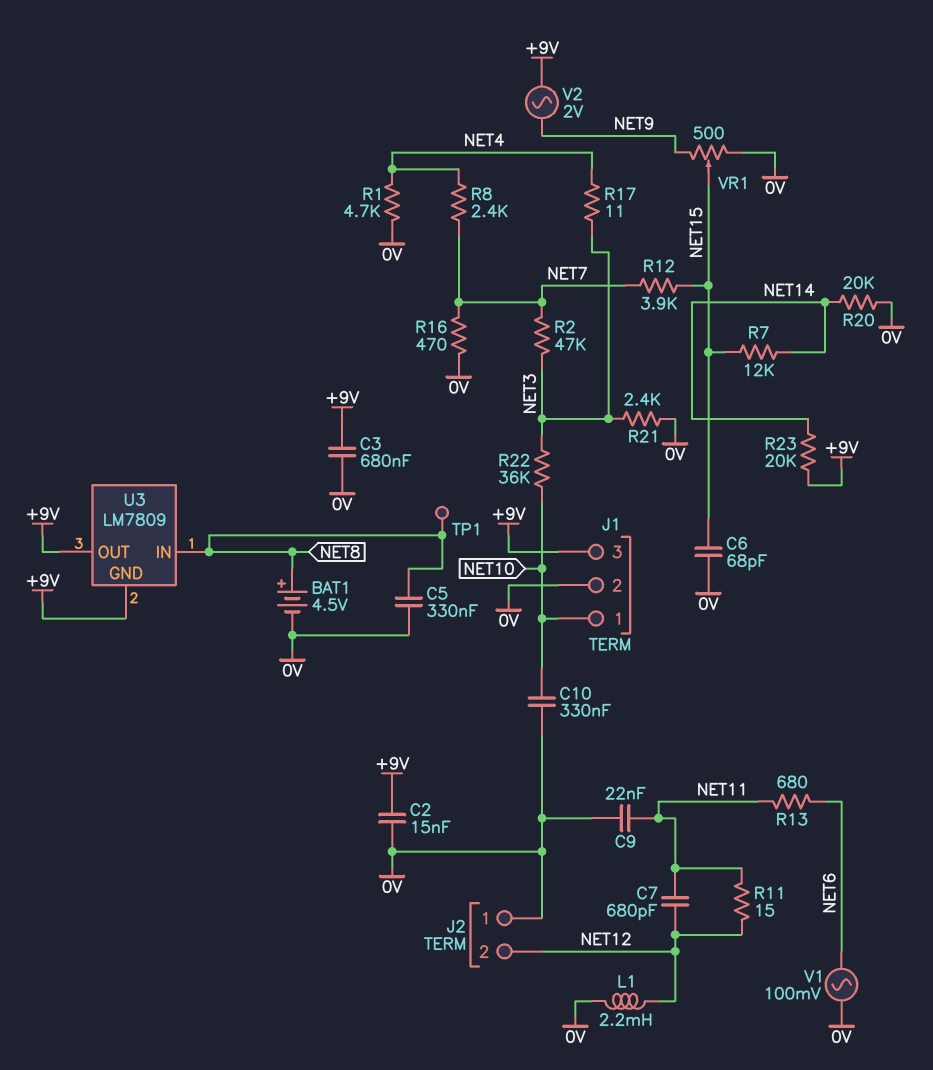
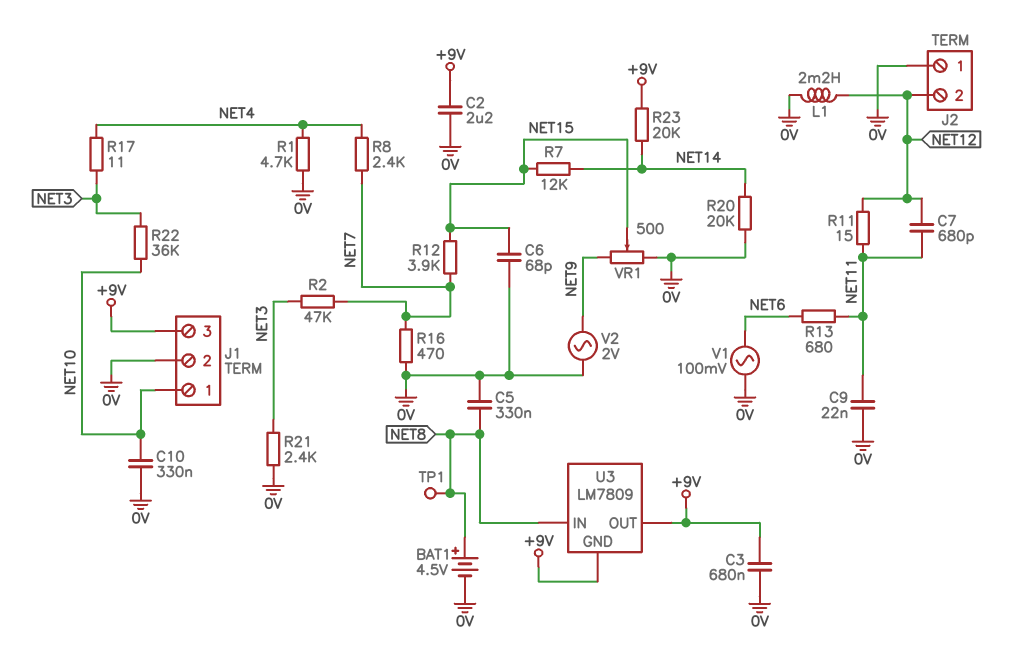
C2: 15nF (+9V, 0V) -> 2.2uF (+9V, 0V)
V2: AC 2V (+9V, NET9) -> AC 2V (0V, NET9)

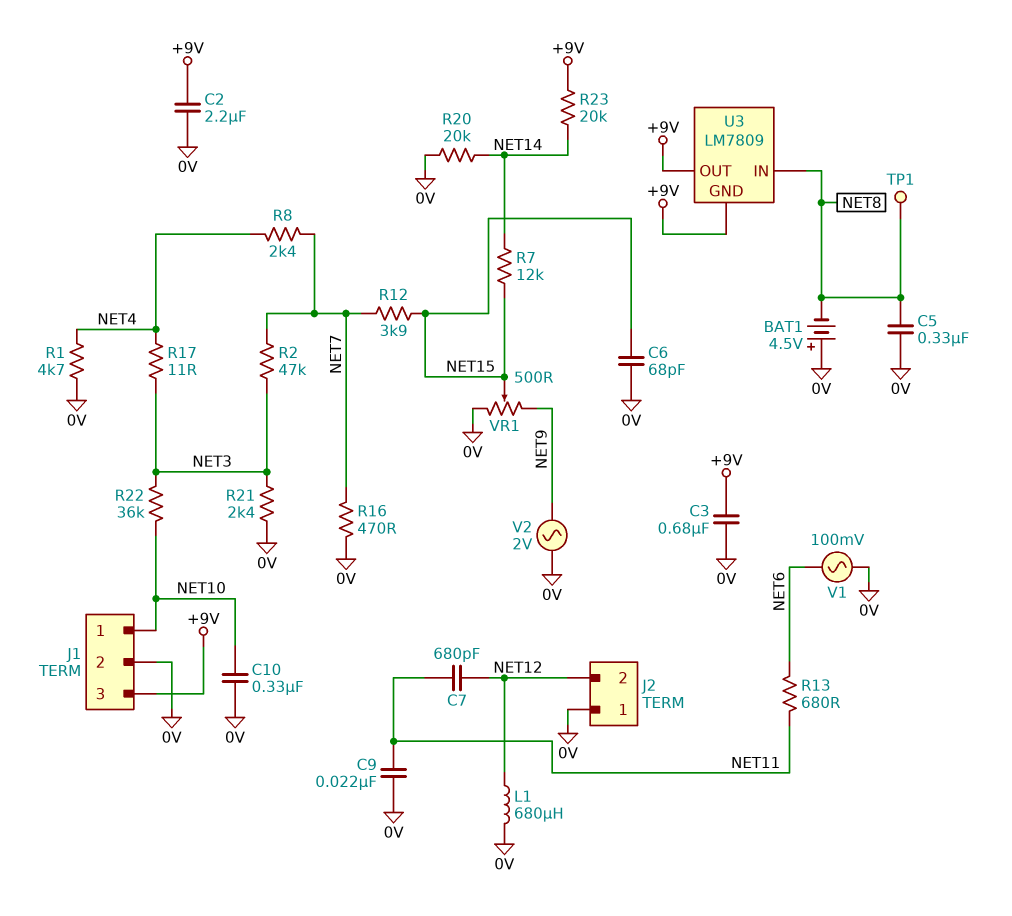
BAT1: 4.5V (plus NET8, minus 0V) -> 4.5V (plus 0V, minus NET8)
L1: 2.2mH (0V, NET12) -> 680uH (0V, NET12)
R11: 15 (NET11, NET12) -> none

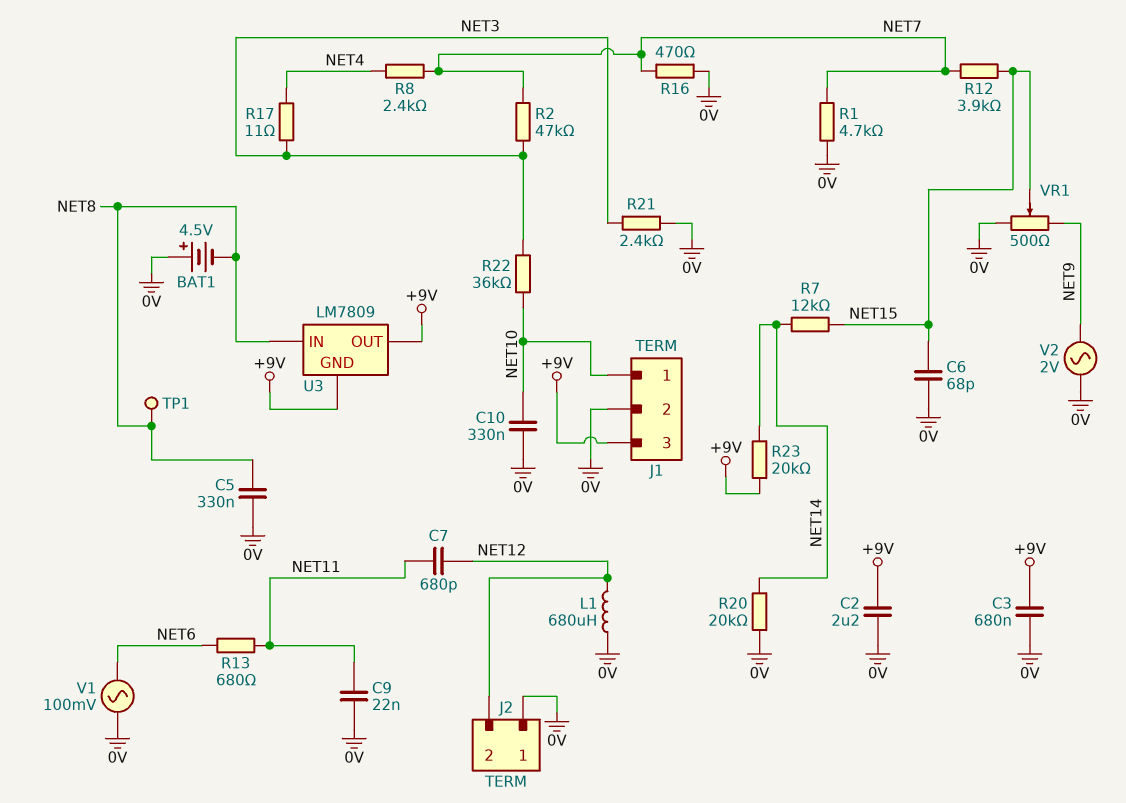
R1: 4.7k (0V, NET4) -> 4.7k (0V, NET7)

